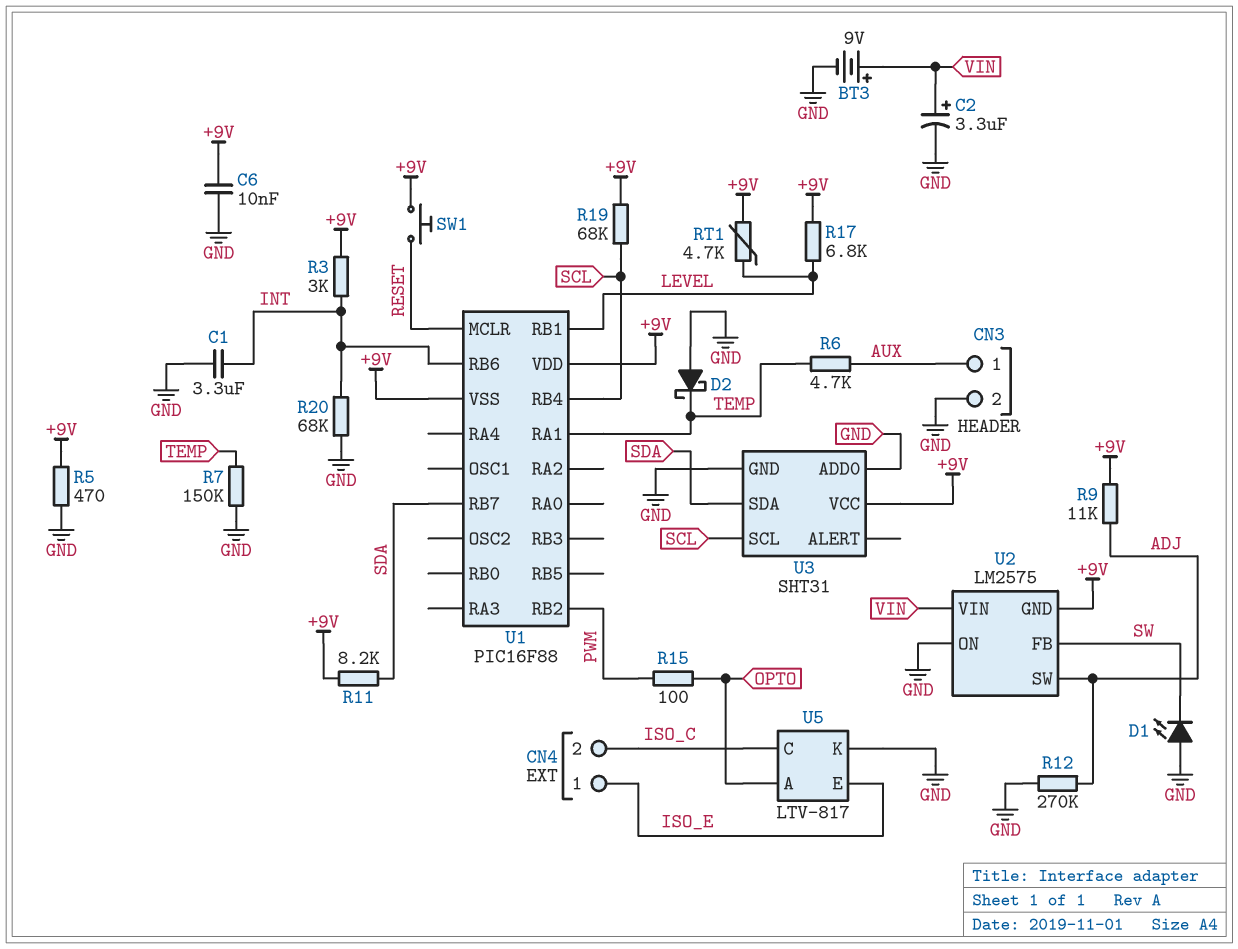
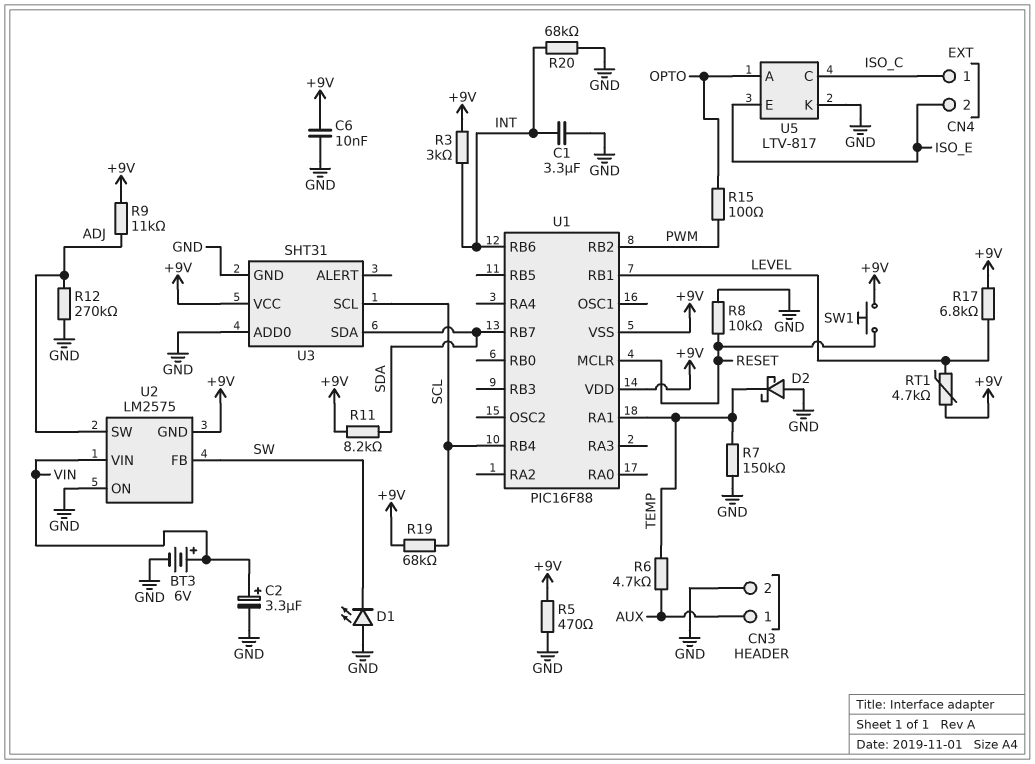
BT3: 9V (plus VIN, minus GND) -> 6V (plus VIN, minus GND)
CN4 pin 1: ISO_E -> ISO_C
CN4 pin 2: ISO_C -> ISO_E
R8: none -> 10k (GND, RESET)

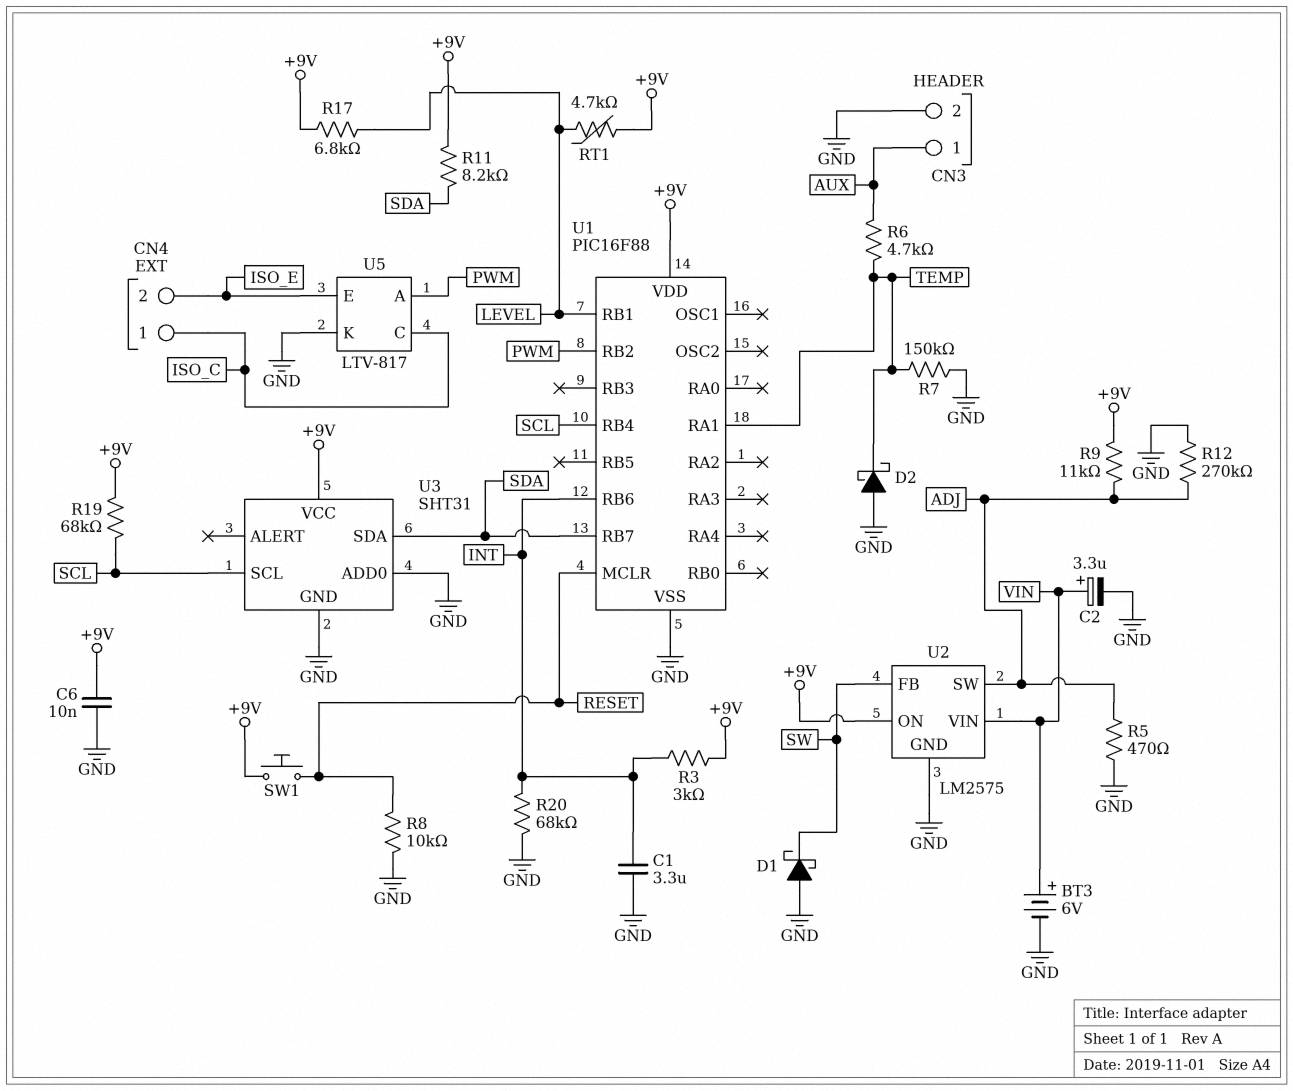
D1: LED (A GND, K SW) -> schottky (A GND, K SW)
R5: 470 (+9V, GND) -> 470 (ADJ, GND)
R15: 100 (OPTO, PWM) -> none
U1 pin VSS: +9V -> GND
U2 pin GND: +9V -> GND
U2 pin ON: GND -> +9V
U5 pin A: OPTO -> PWM

